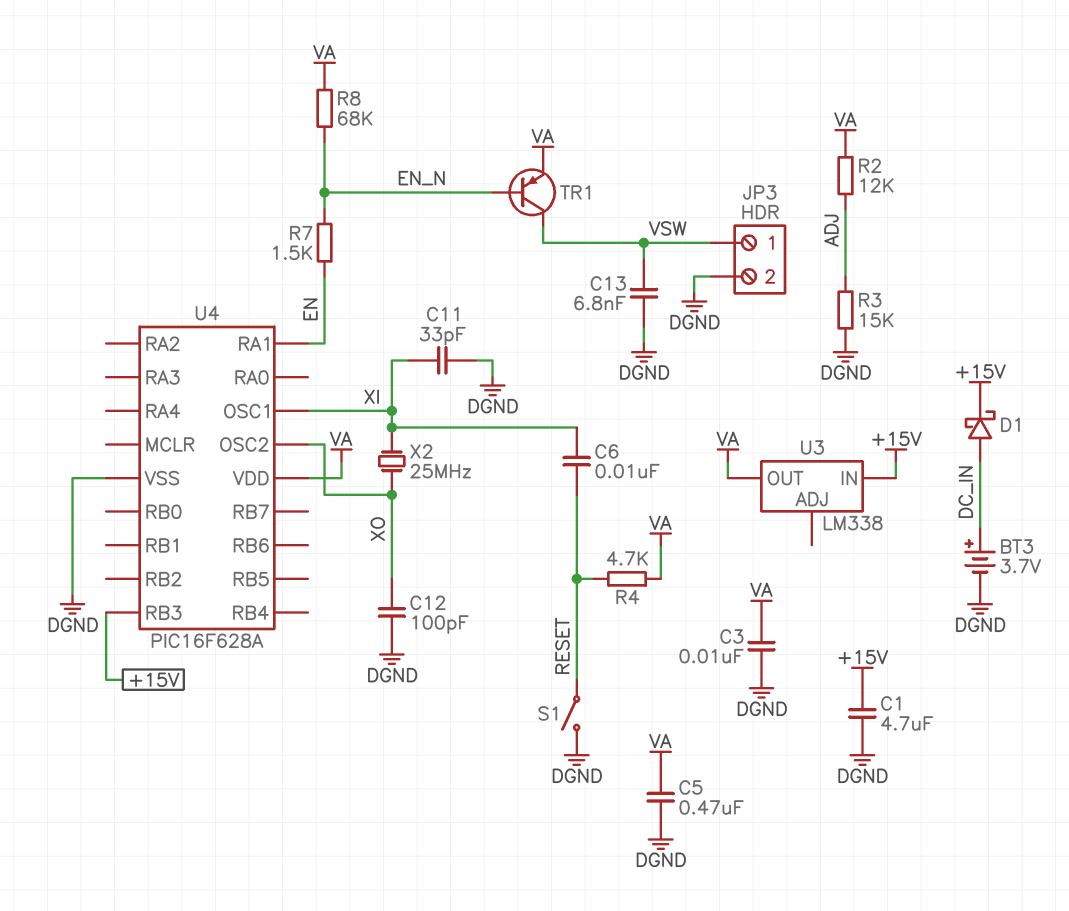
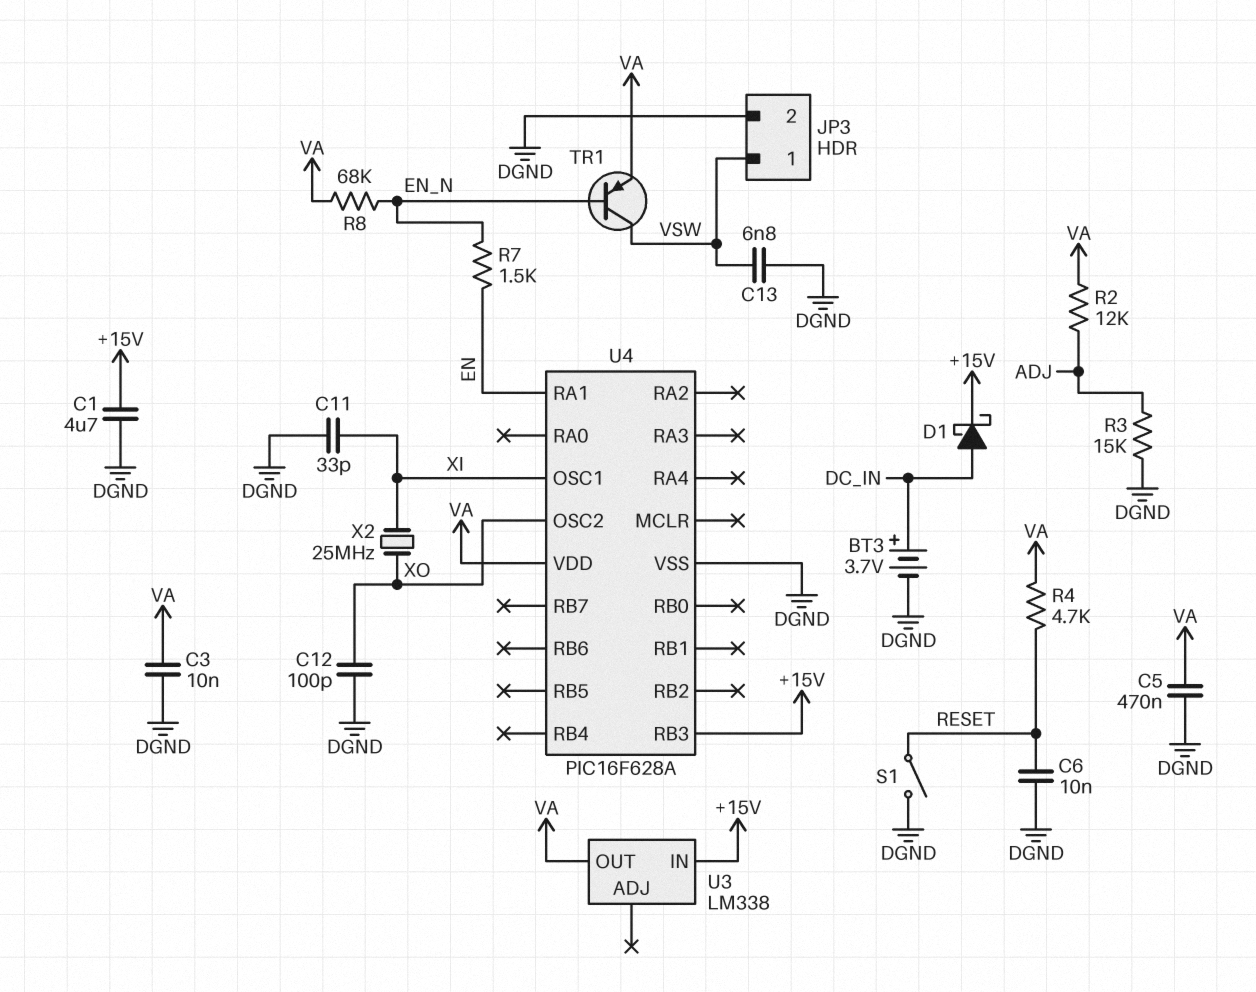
C6: 10nF (RESET, XI) -> 10nF (DGND, RESET)

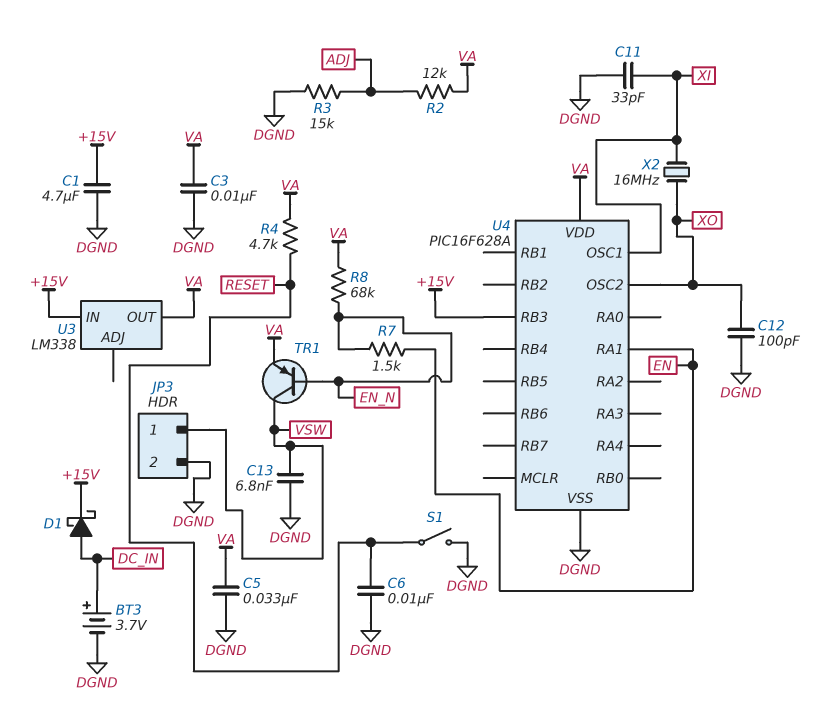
C5: 470nF (DGND, VA) -> 33nF (DGND, VA)
X2: 25MHz (XI, XO) -> 16MHz (XI, XO)

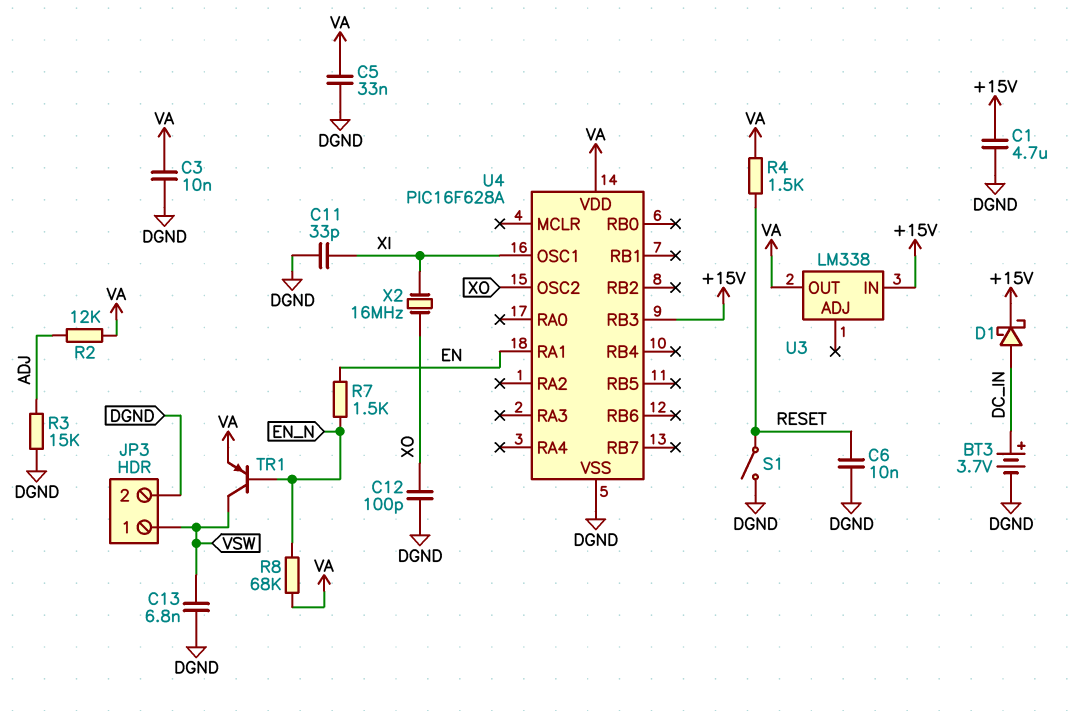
R4: 4.7k (RESET, VA) -> 1.5k (RESET, VA)

